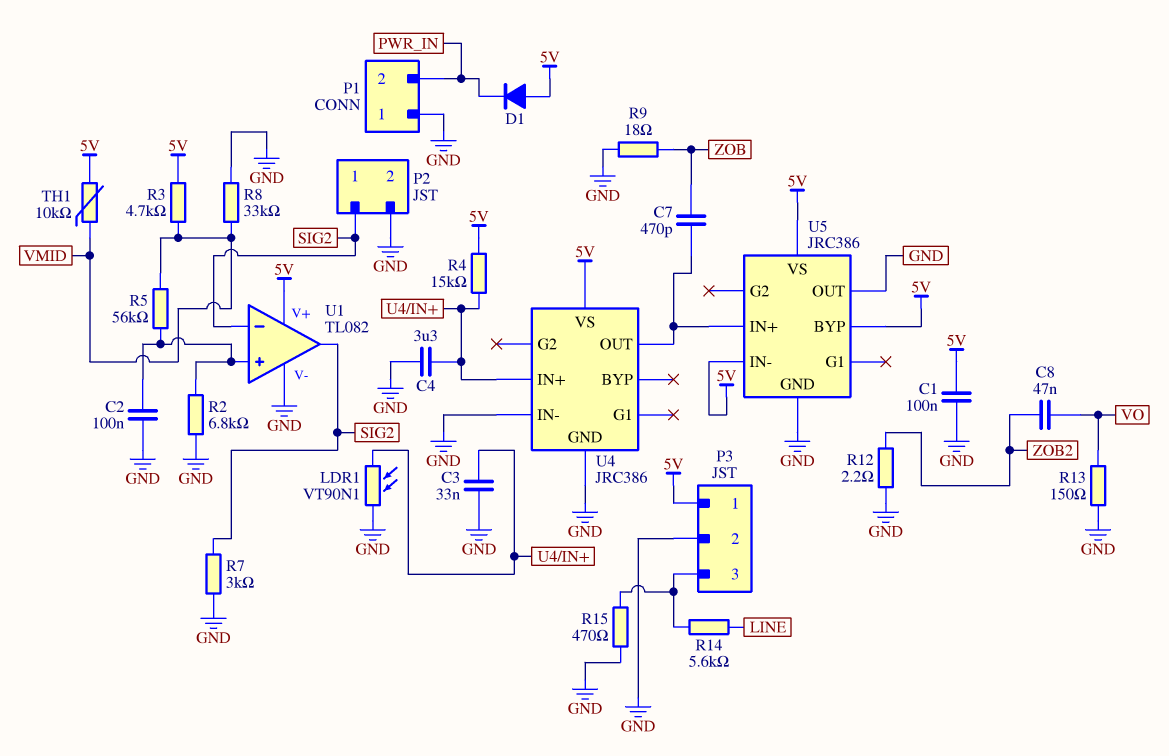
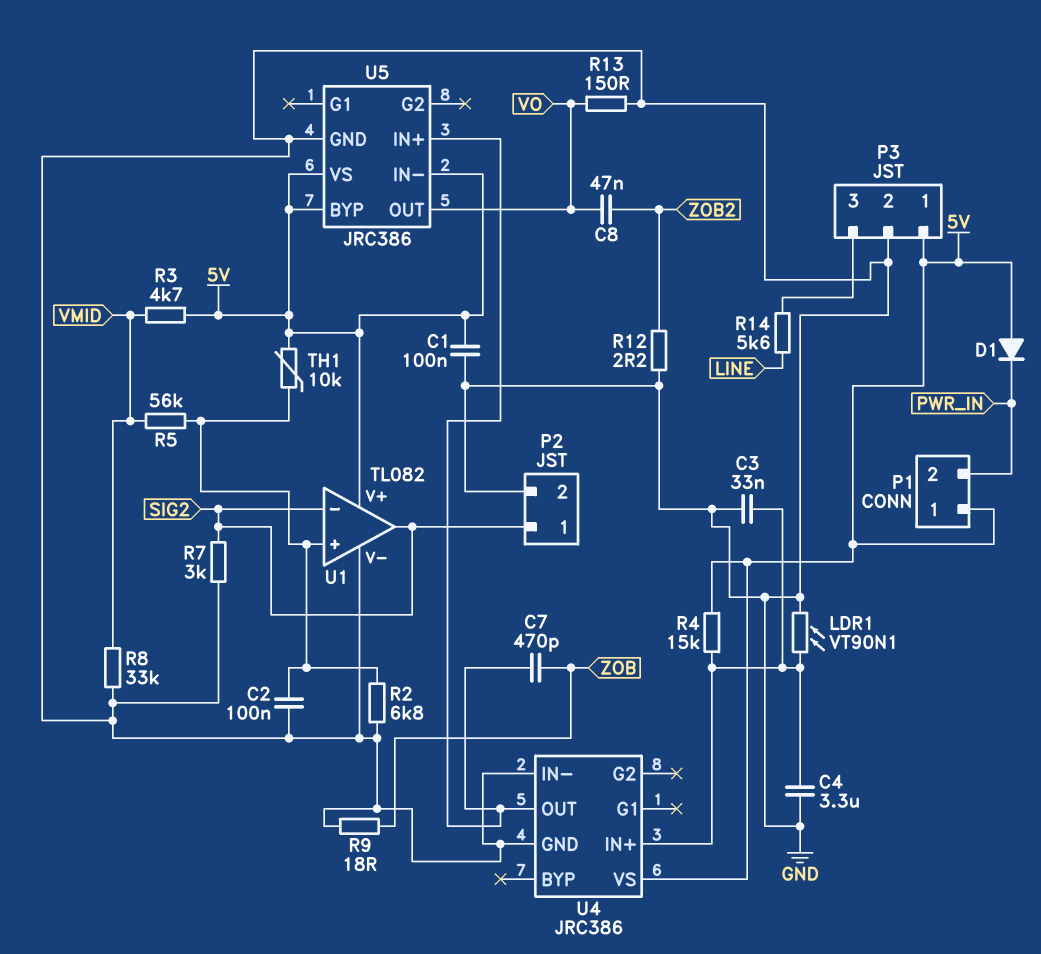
P1 pin 1: GND -> 5V
R15: 470 (GND, P3/3) -> none
TH1: 10k (5V, VMID) -> 10k (5V, U1/in+)
U5 pin OUT: GND -> VO

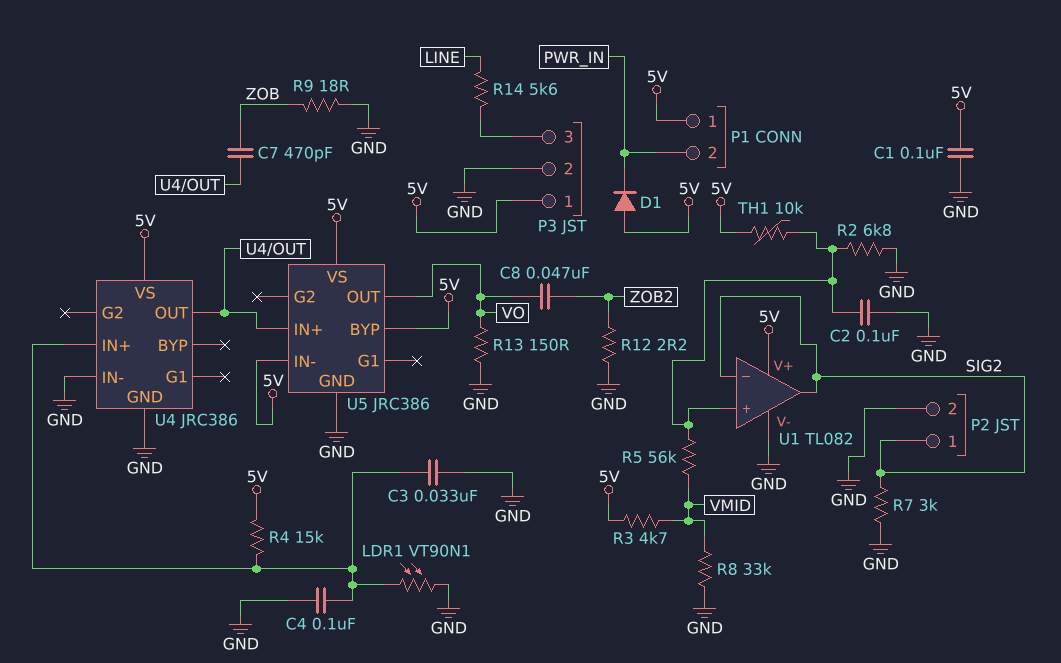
C4: 3.3uF (GND, U4/IN+) -> 100nF (GND, U4/IN+)

